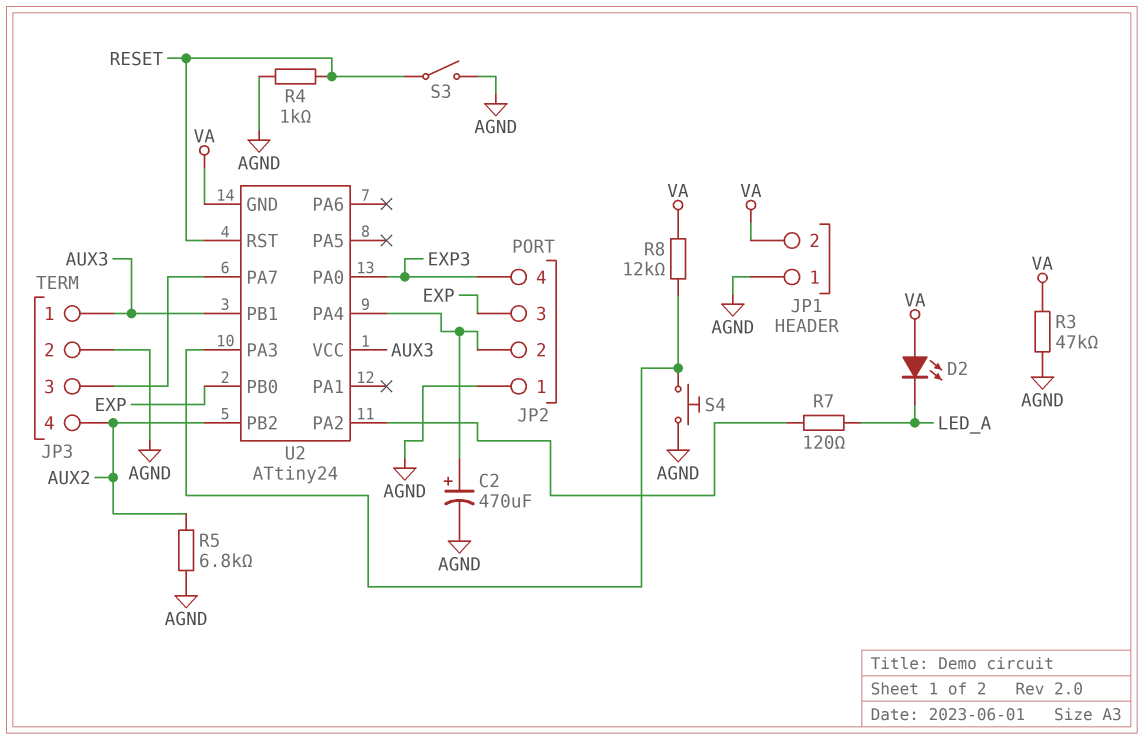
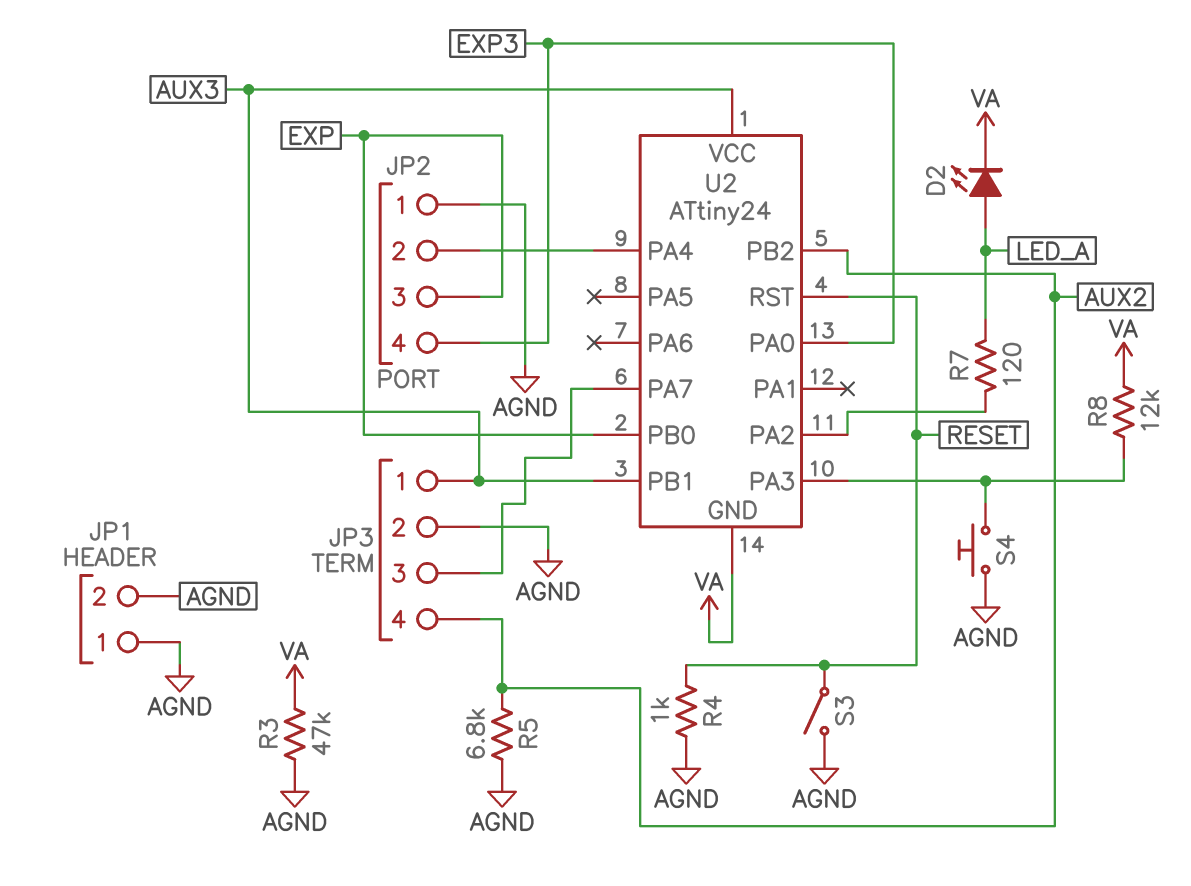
C2: 470uF (plus JP2/2, minus AGND) -> none
D2: LED (A VA, K LED_A) -> LED (A LED_A, K VA)
JP1 pin 2: VA -> AGND

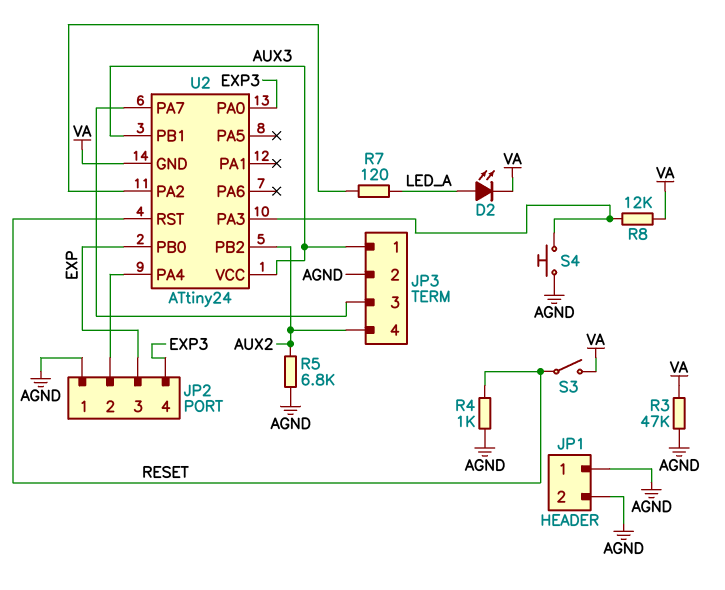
S3: switch (AGND, RESET) -> switch (RESET, VA)

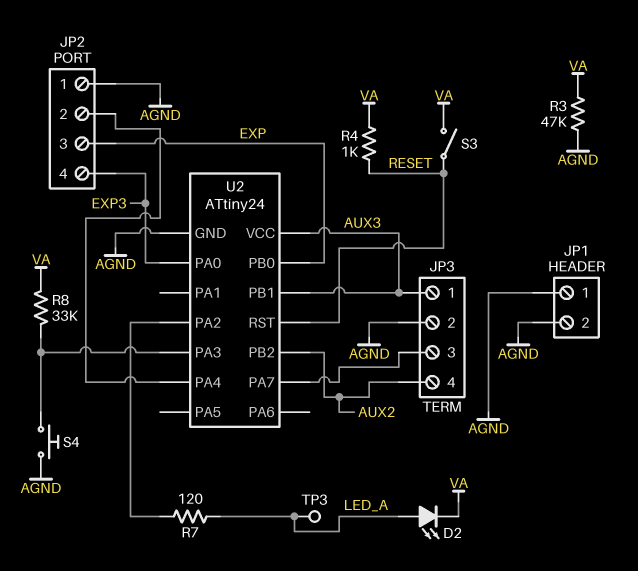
R4: 1k (AGND, RESET) -> 1k (RESET, VA)
R5: 6.8k (AGND, AUX2) -> none
R8: 12k (U2/PA3, VA) -> 33k (U2/PA3, VA)
TP3: none -> test point (LED_A)
U2 pin GND: VA -> AGND

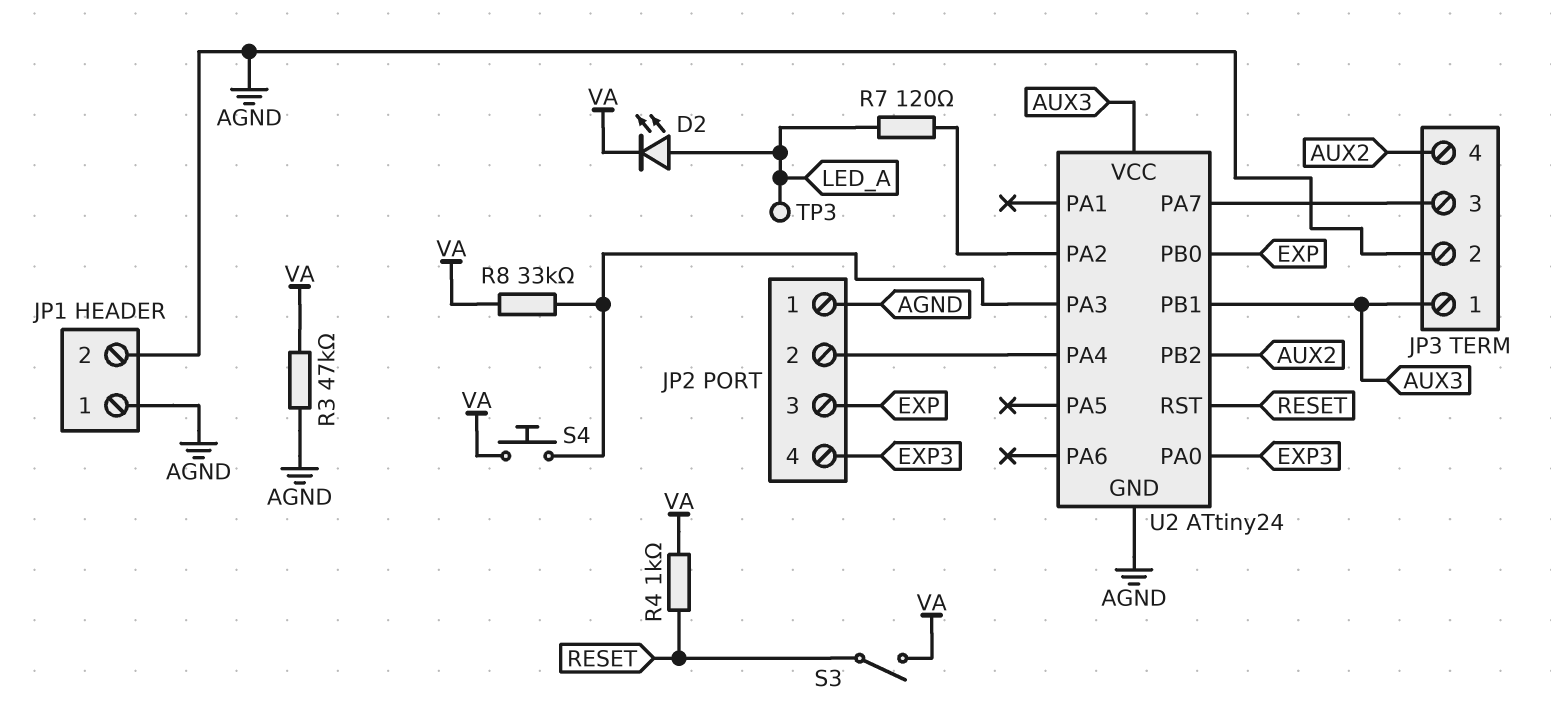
S4: button (AGND, U2/PA3) -> button (U2/PA3, VA)

